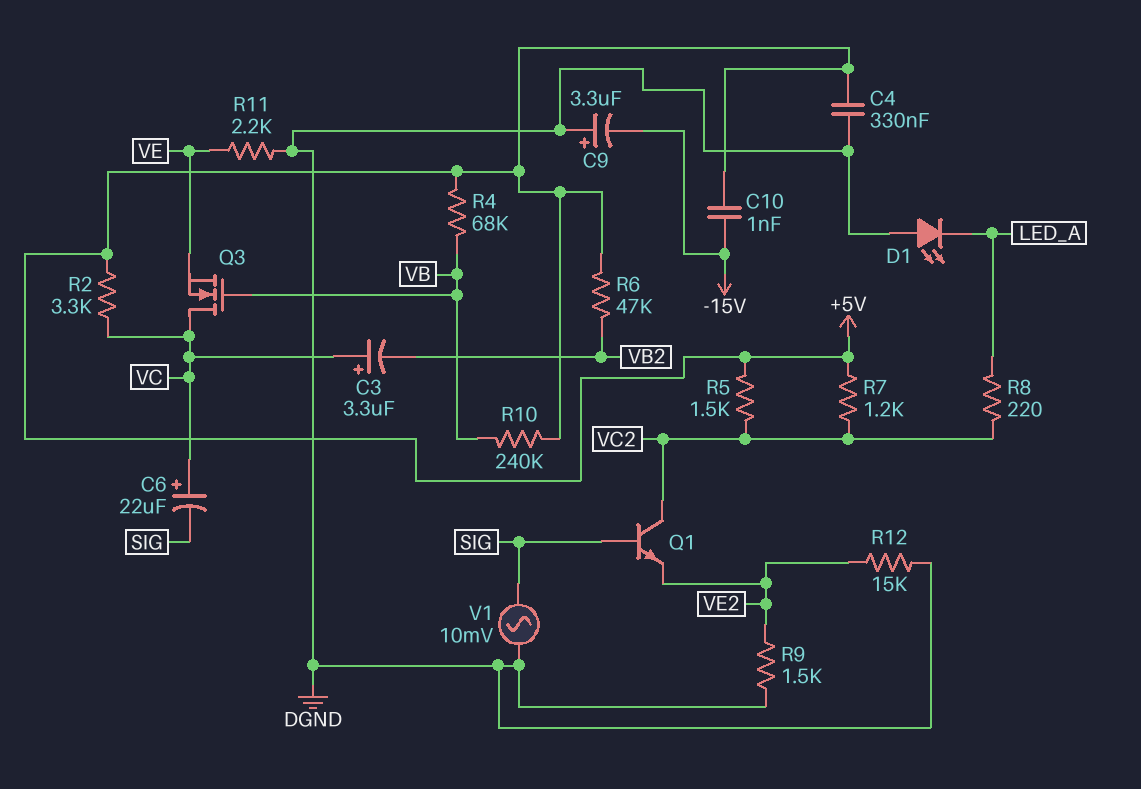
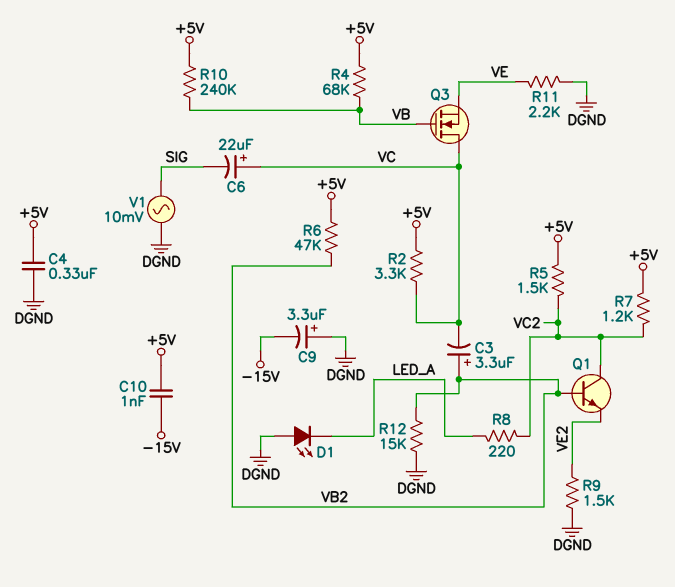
C3: 3.3uF (plus VC, minus VB2) -> 3.3uF (plus VB2, minus VC)
Q1: NPN (B SIG, C VC2, E VE2) -> NPN (B VB2, C VC2, E VE2)
R12: 15k (DGND, VE2) -> 15k (DGND, VB2)

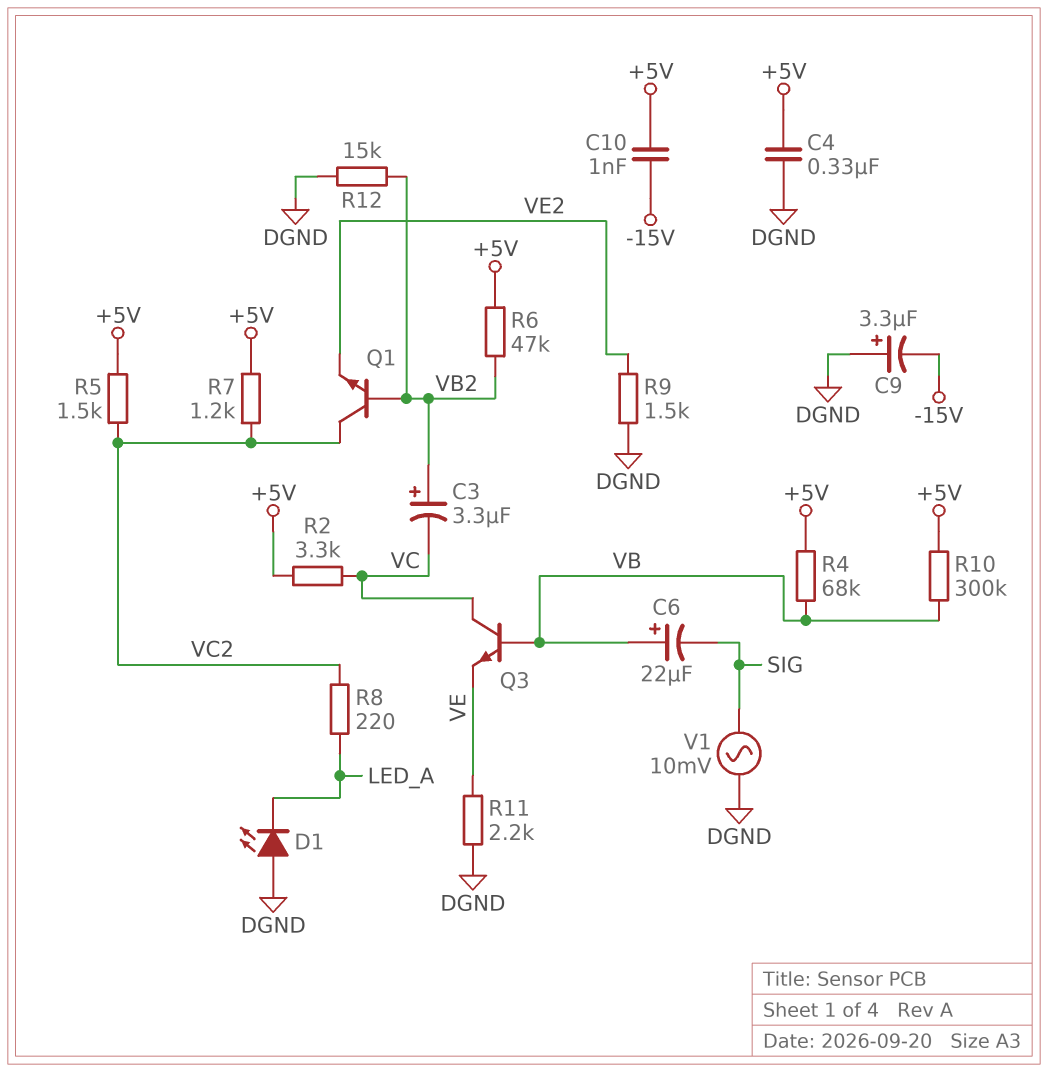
C6: 22uF (plus VC, minus SIG) -> 22uF (plus VB, minus SIG)
Q3: NMOS (G VB, D VC, S VE) -> NPN (B VB, C VC, E VE)
R10: 240k (+5V, VB) -> 300k (+5V, VB)

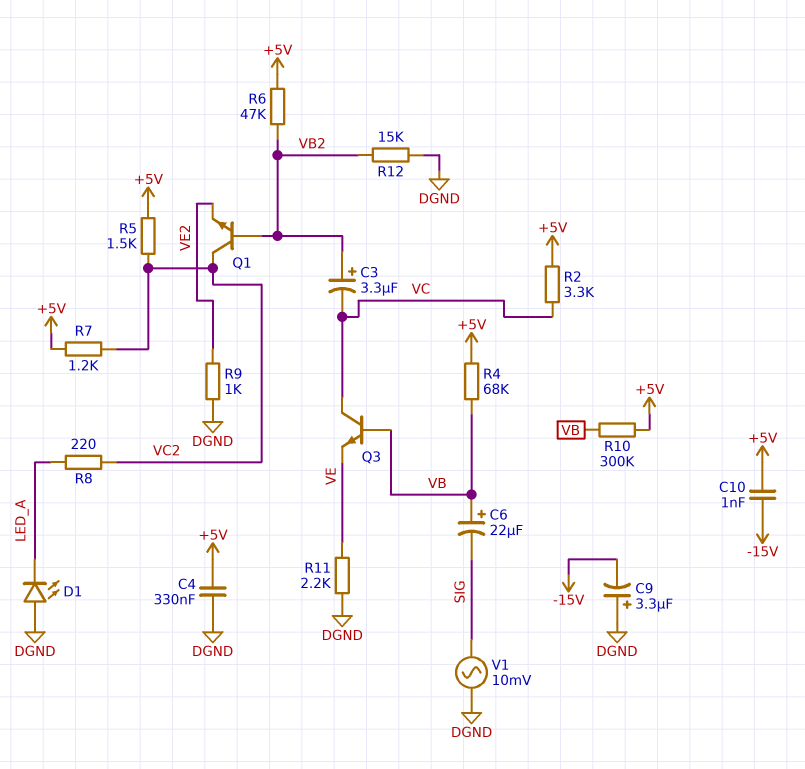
R9: 1.5k (DGND, VE2) -> 1k (DGND, VE2)

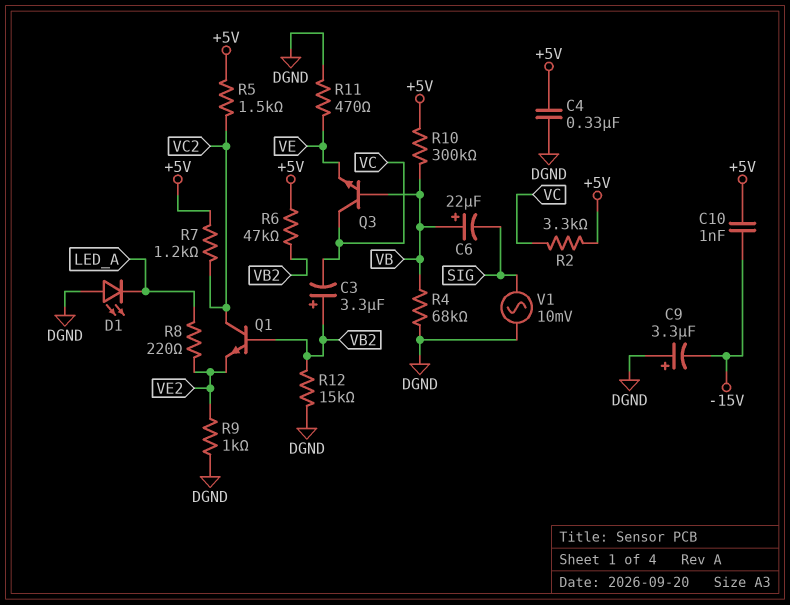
R4: 68k (+5V, VB) -> 68k (DGND, VB)
R8: 220 (LED_A, VC2) -> 220 (LED_A, VE2)
R11: 2.2k (DGND, VE) -> 470 (DGND, VE)

